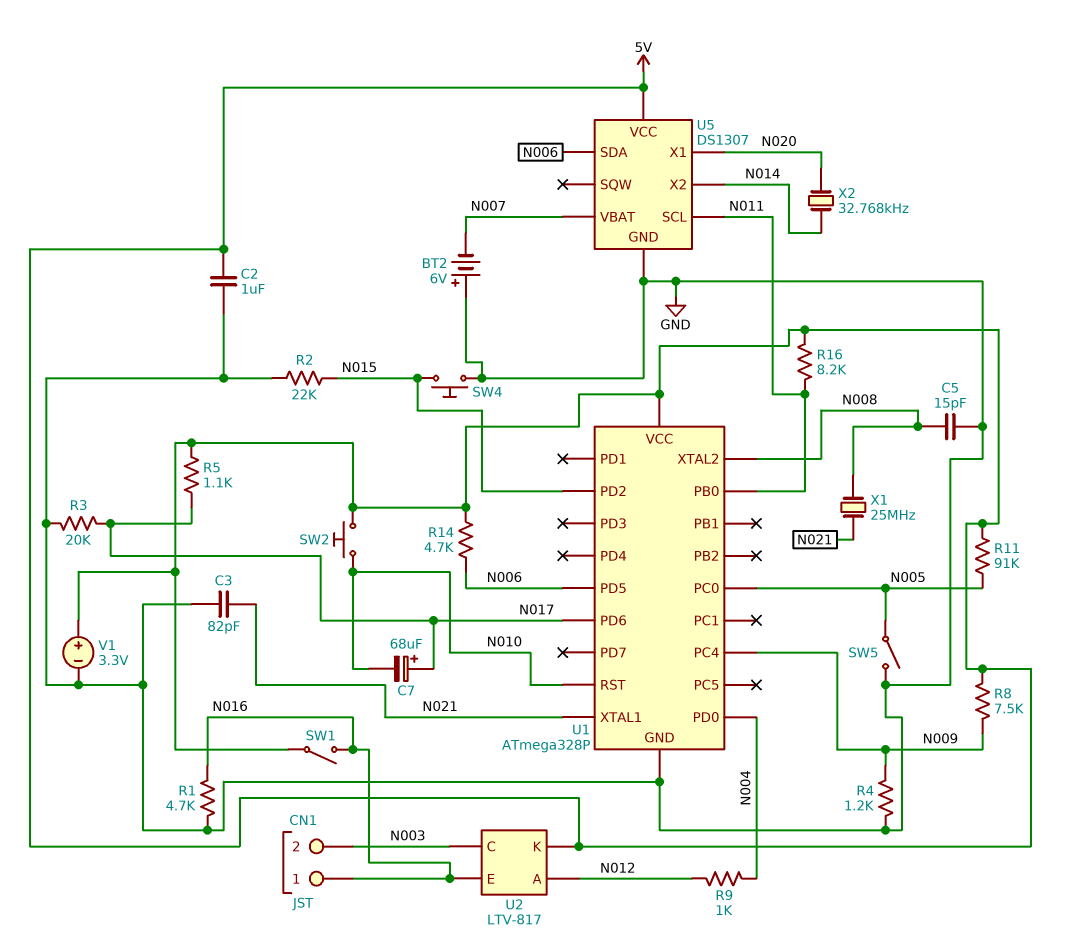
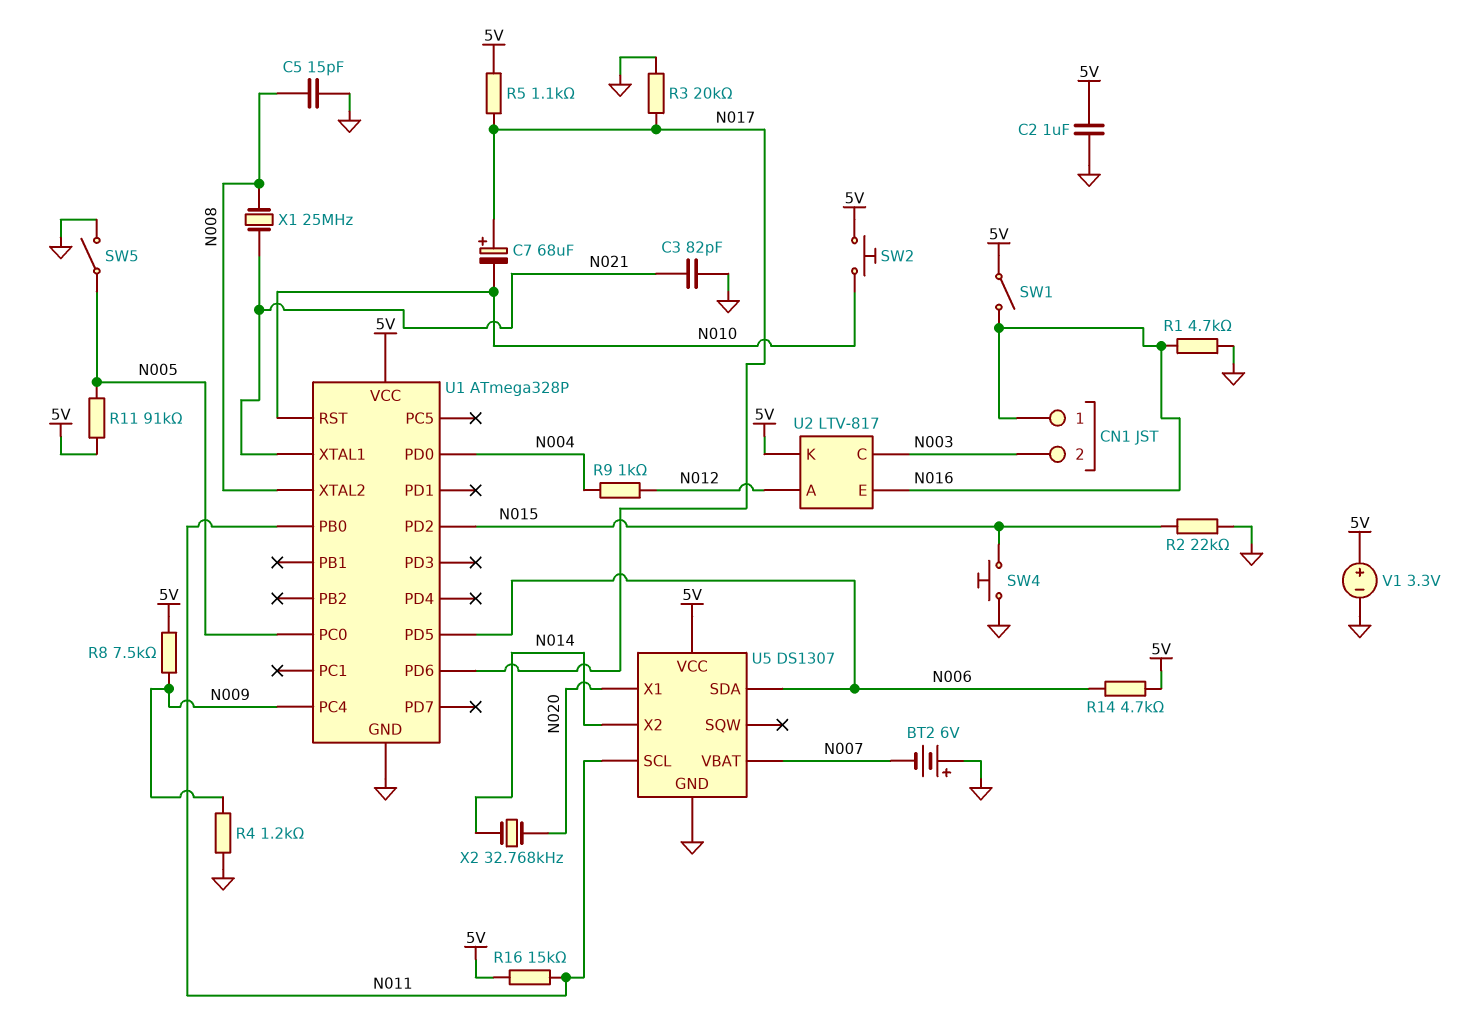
R16: 8.2k (5V, N011) -> 15k (5V, N011)

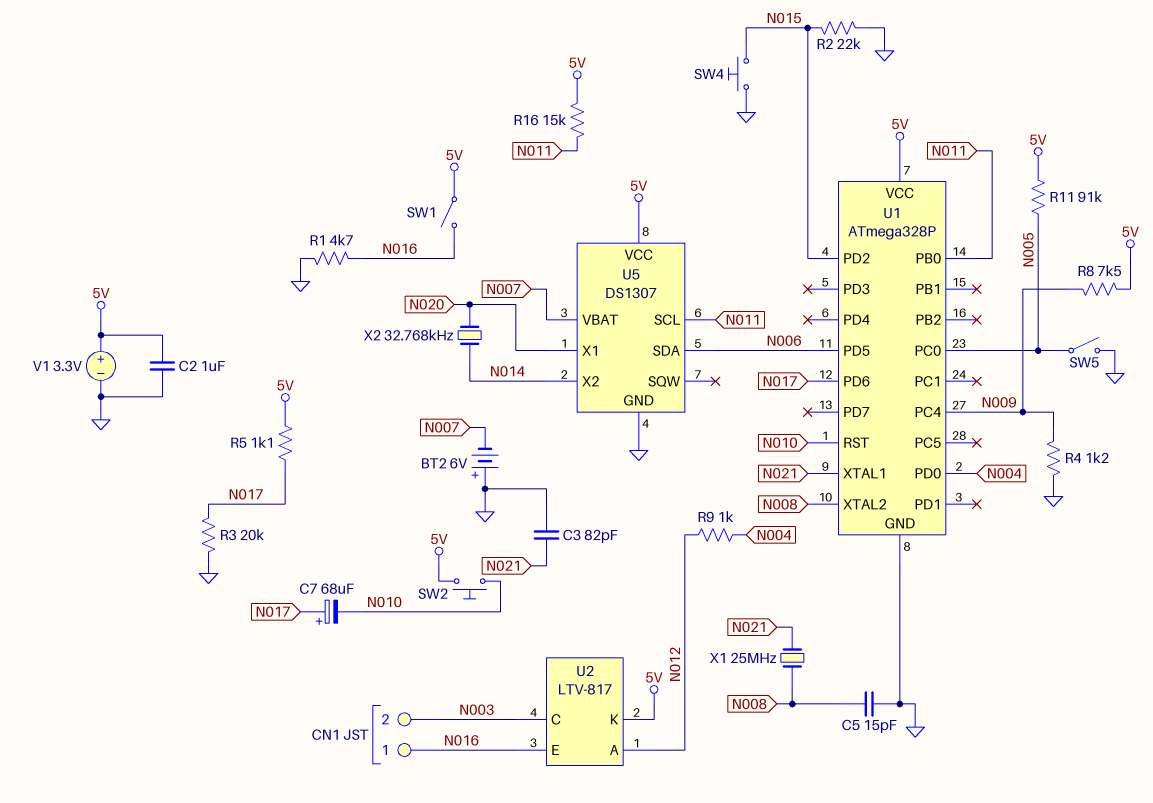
R14: 4.7k (5V, N006) -> none

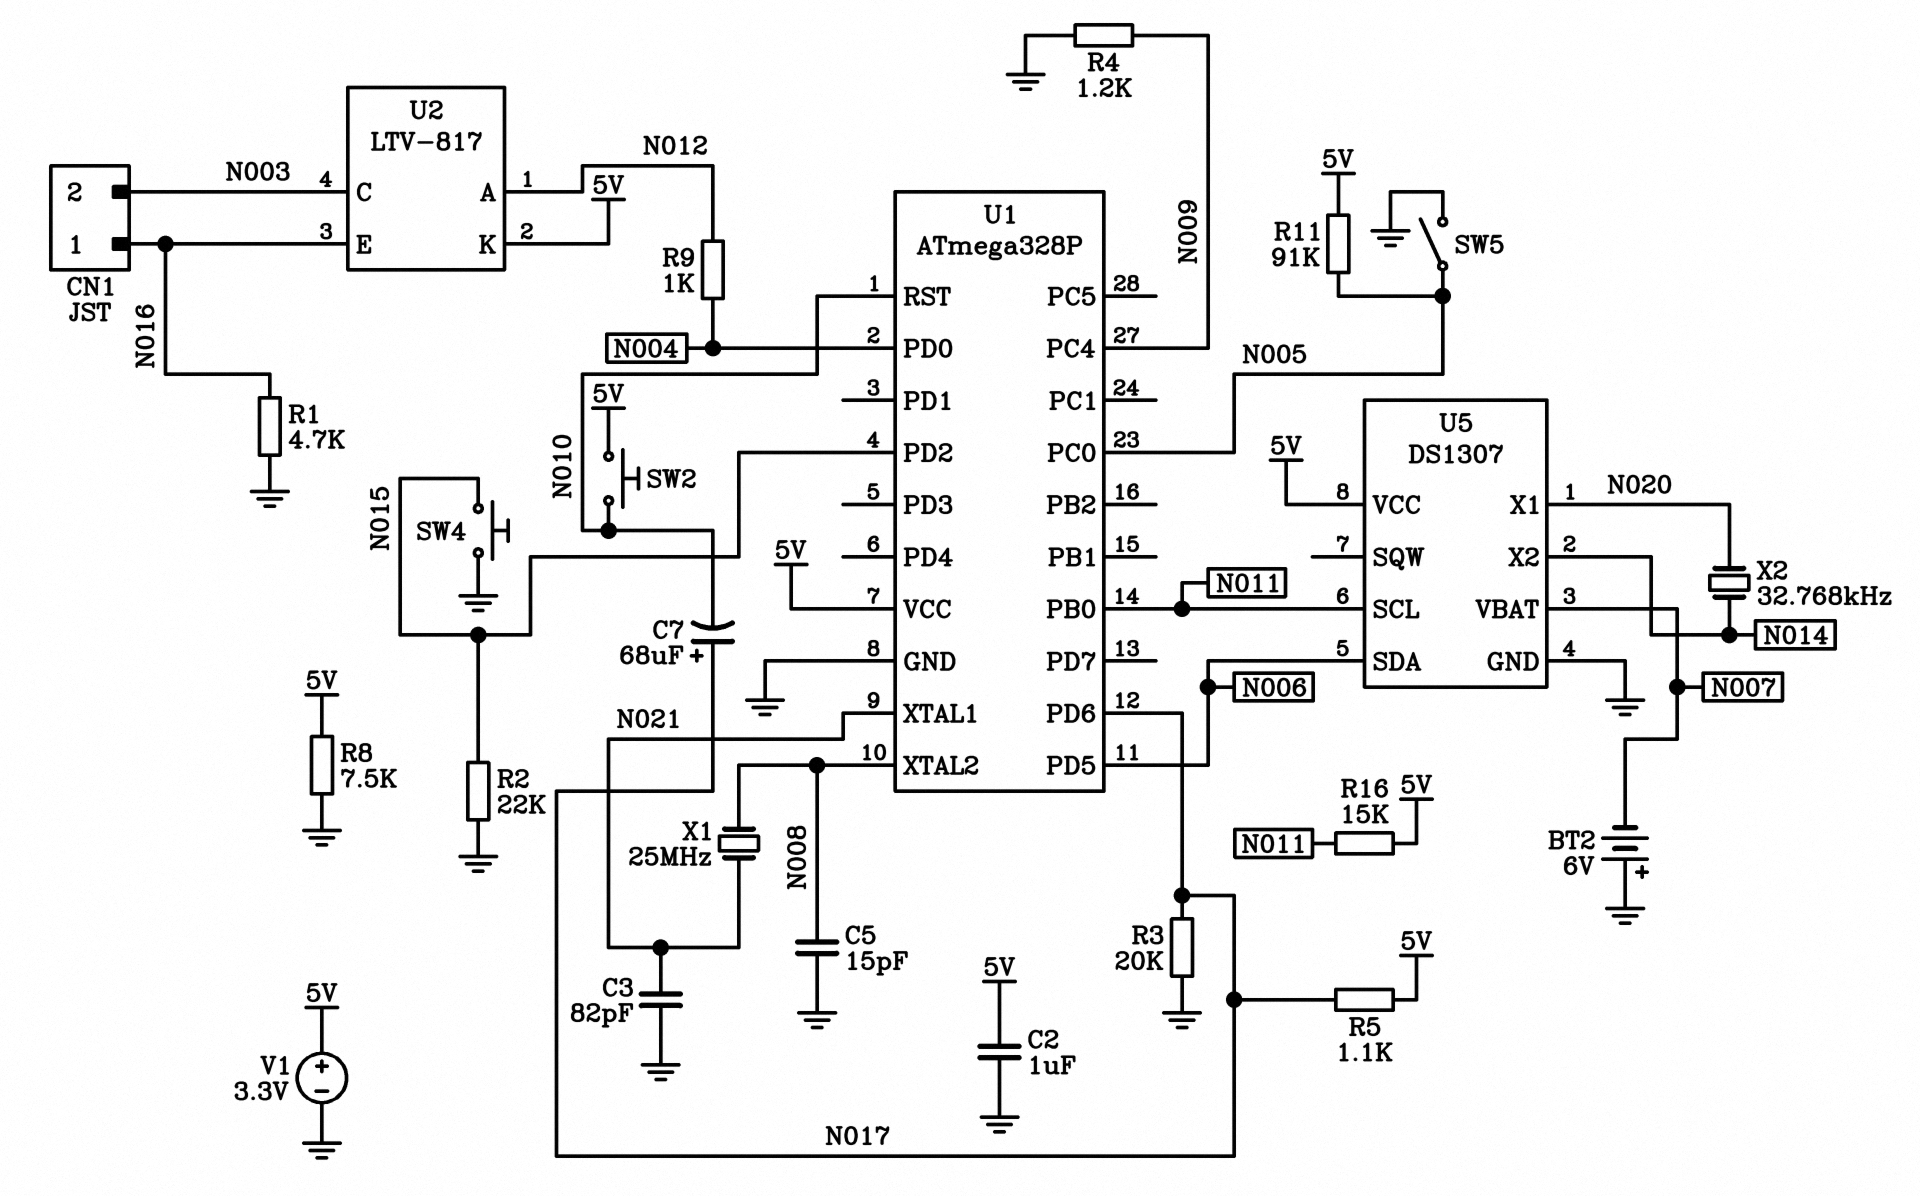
R8: 7.5k (5V, N009) -> 7.5k (5V, GND)
SW1: switch (5V, N016) -> none

